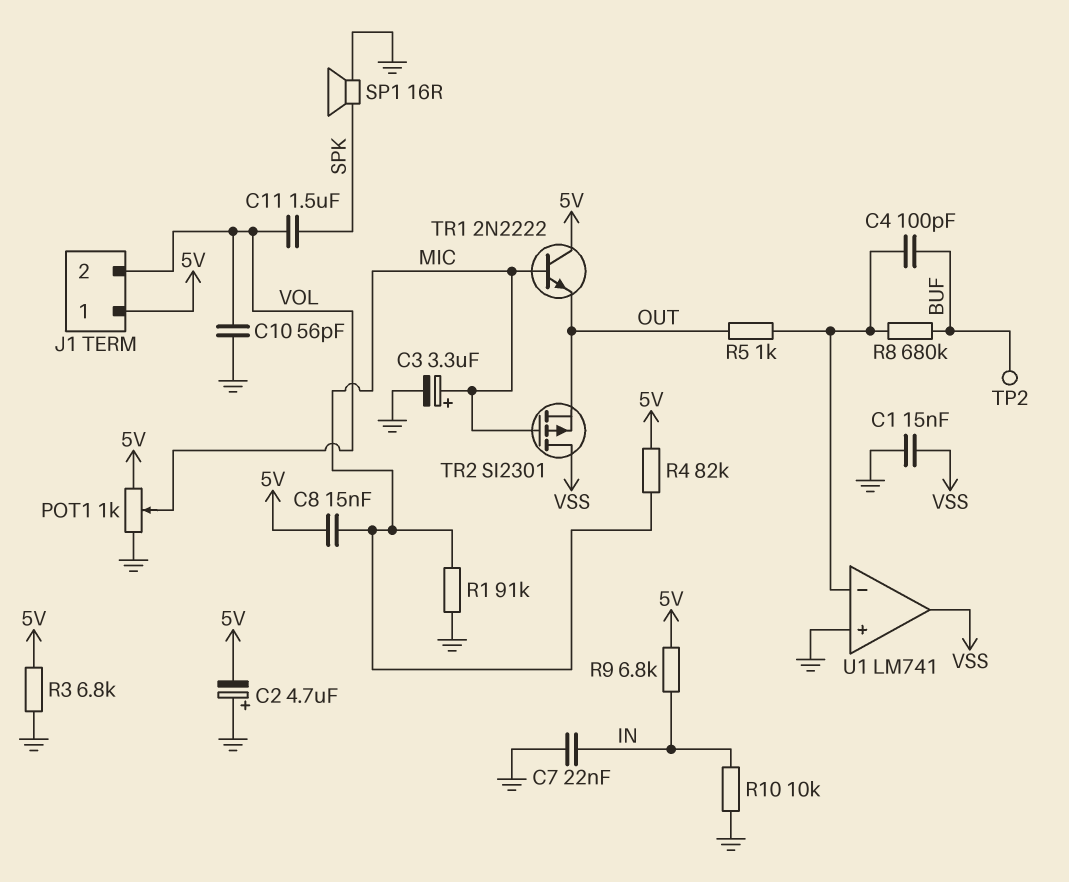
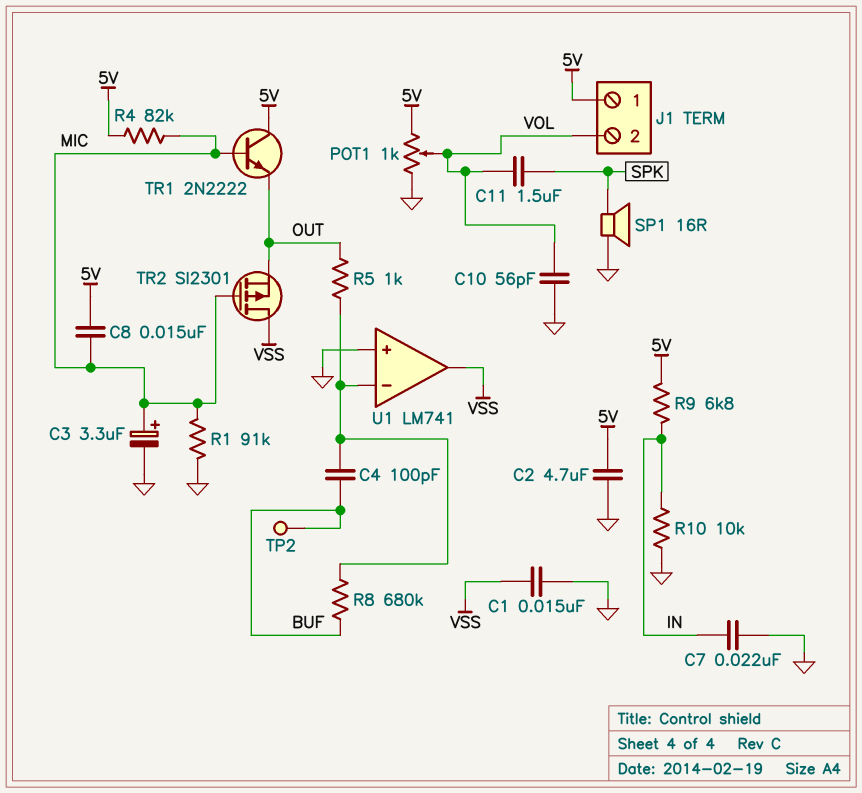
C2: 4.7uF (plus GND, minus 5V) -> 4.7uF (5V, GND)
R3: 6.8k (5V, GND) -> none

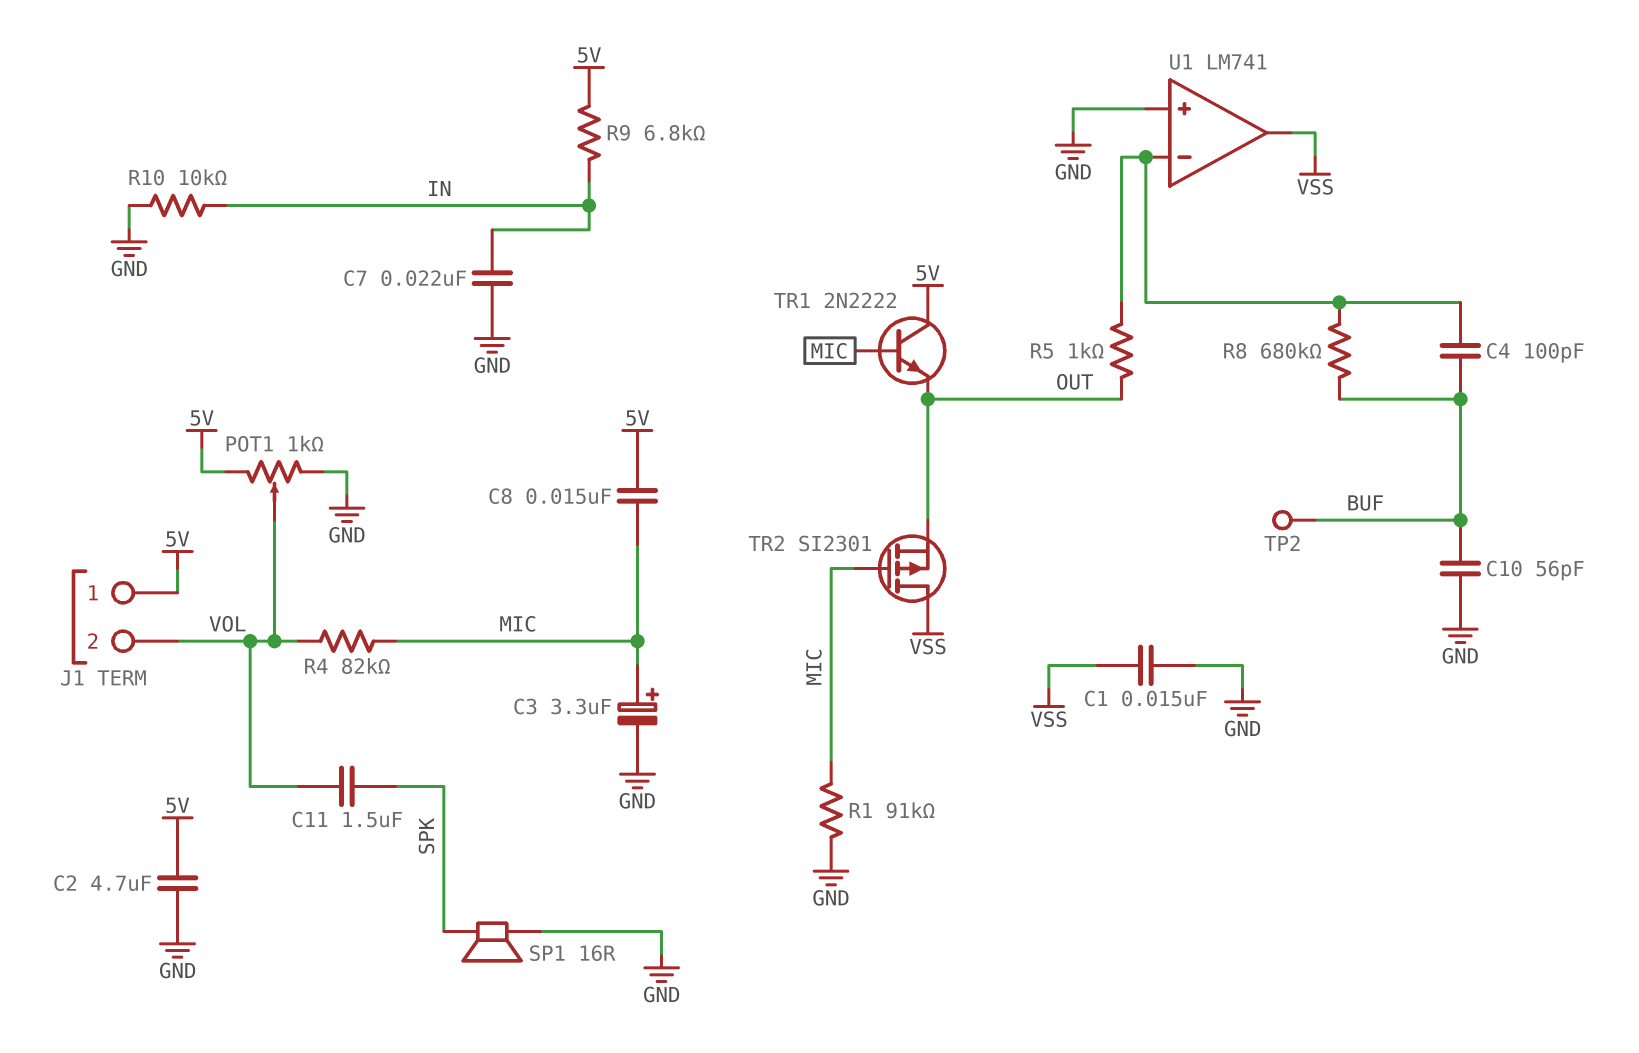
C10: 56pF (GND, VOL) -> 56pF (BUF, GND)
R4: 82k (5V, MIC) -> 82k (MIC, VOL)

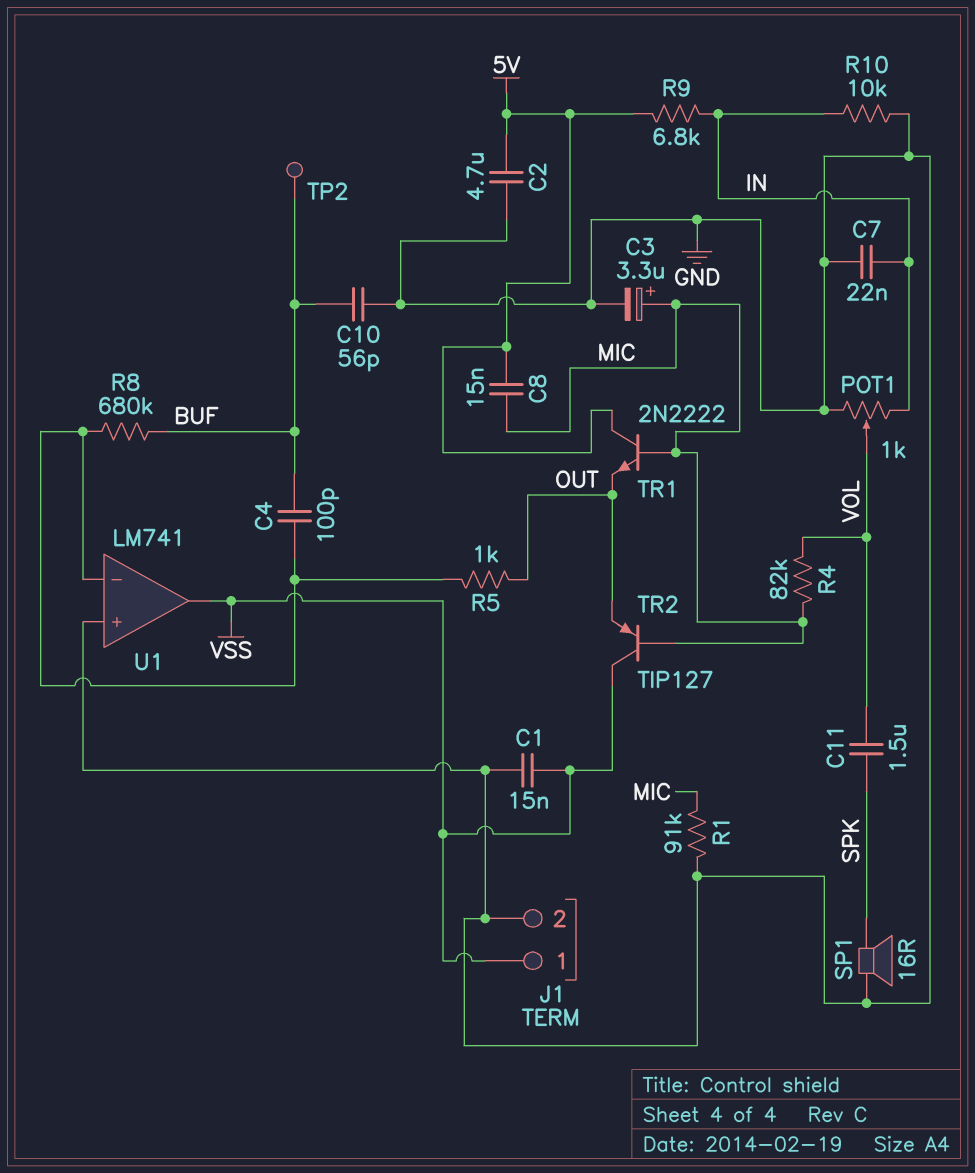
J1 pin 1: 5V -> VSS
J1 pin 2: VOL -> GND
POT1: 1k (5V, GND, wiper VOL) -> 1k (GND, IN, wiper VOL)
TR2: PMOS SI2301 (G MIC, D VSS, S OUT) -> PNP TIP127 (B MIC, C VSS, E OUT)

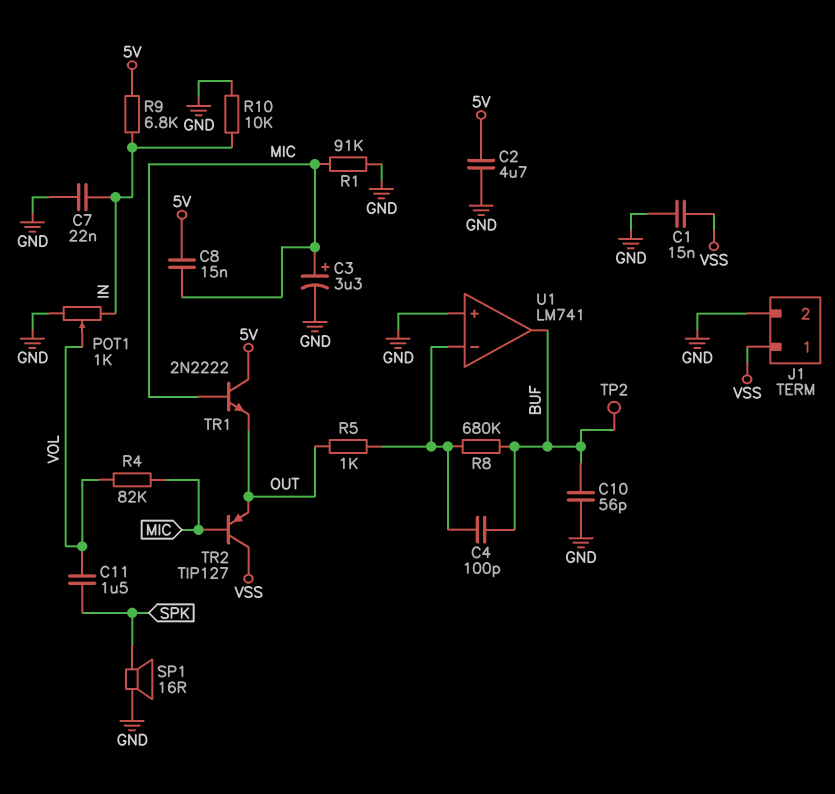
U1 pin out: VSS -> BUF

